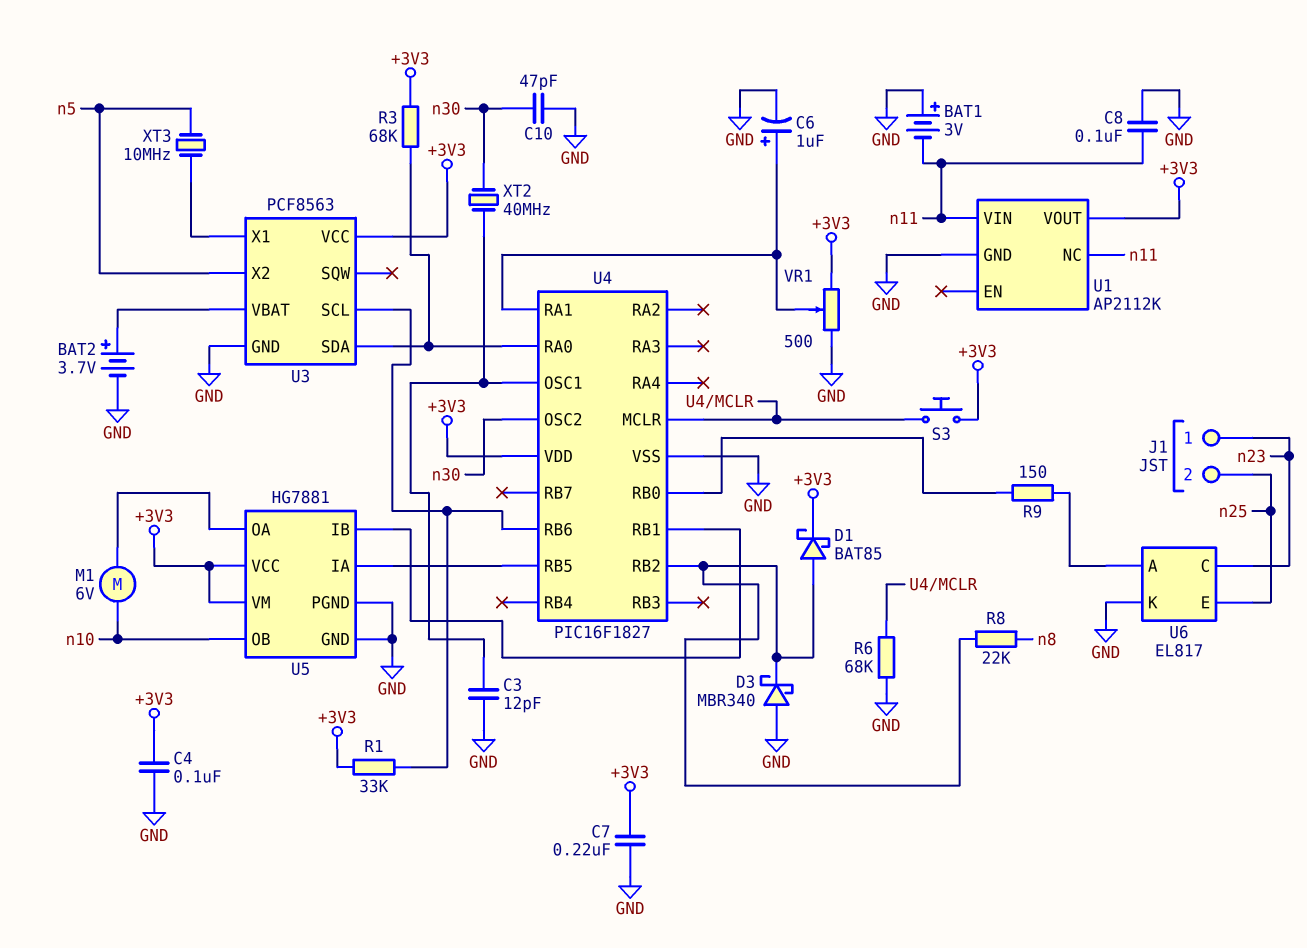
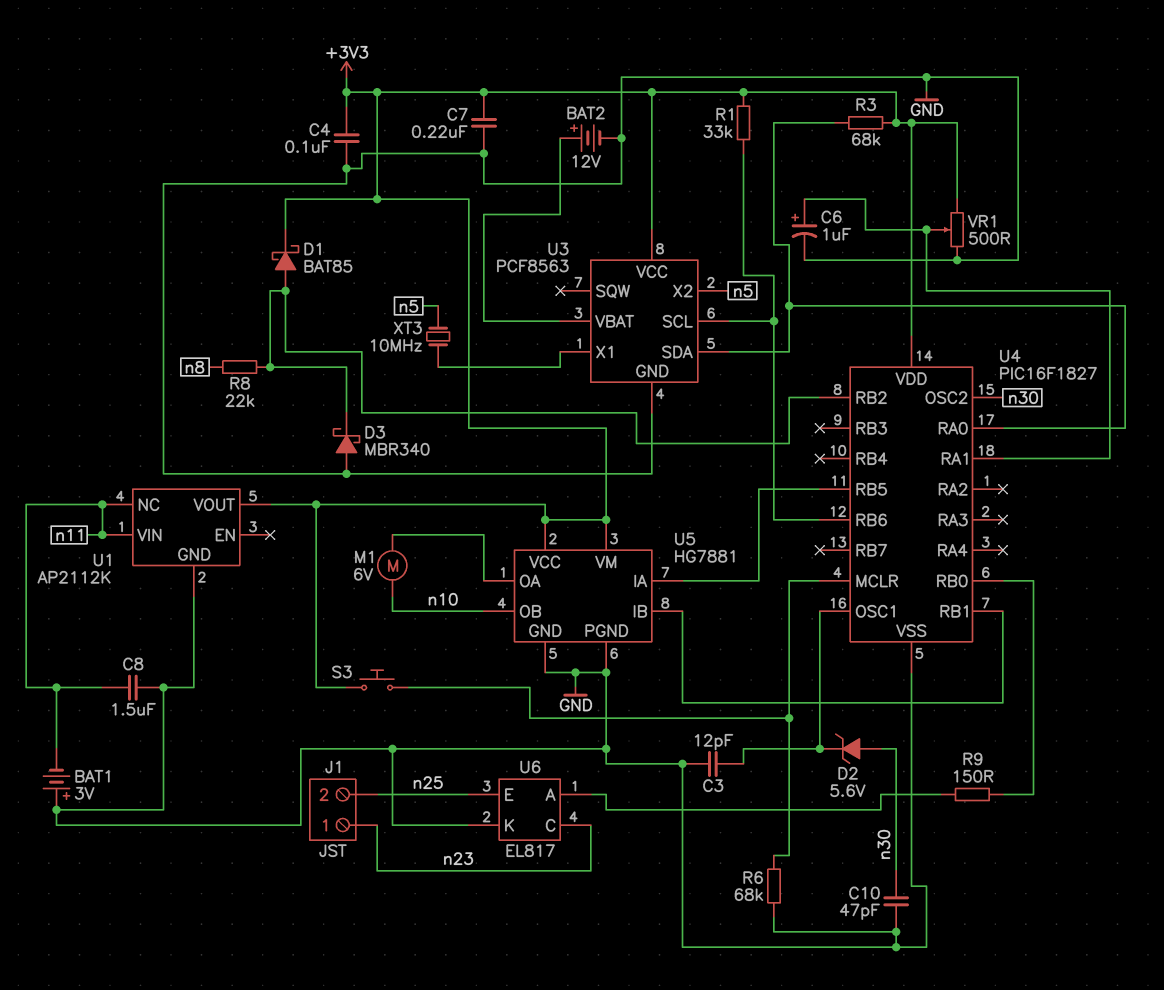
BAT2: 3.7V (plus U3/VBAT, minus GND) -> 12V (plus U3/VBAT, minus GND)
C8: 100nF (GND, n11) -> 1.5uF (GND, n11)
D2: none -> zener 5.6V (A n30, K U4/OSC1)
XT2: 40MHz (U4/OSC1, n30) -> none

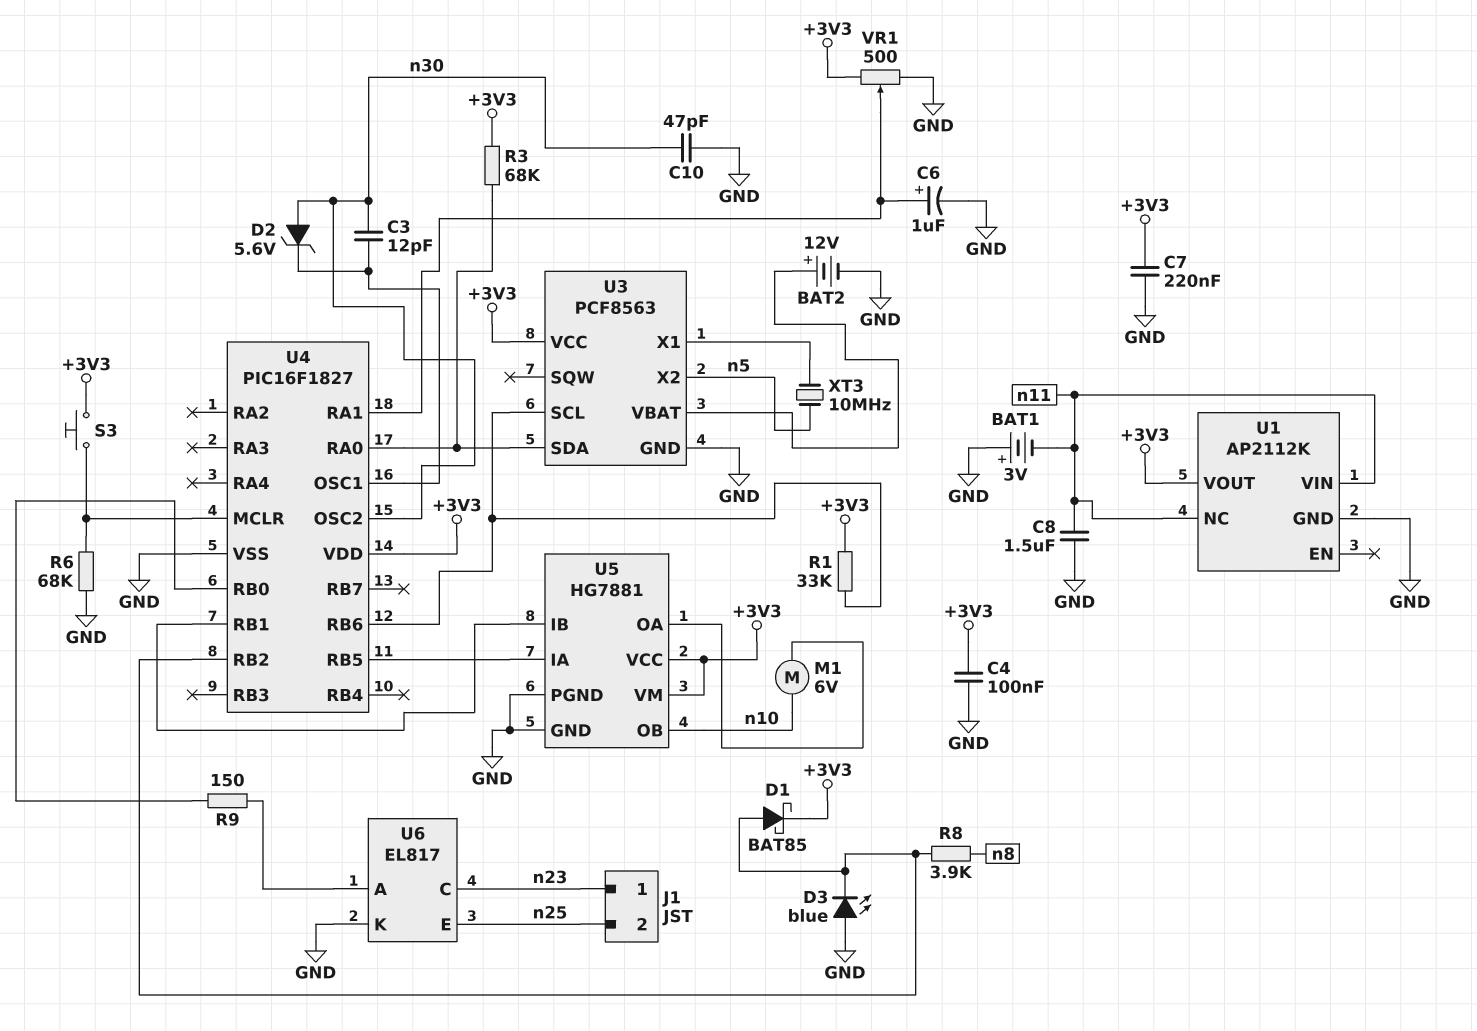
C3: 12pF (GND, U4/OSC1) -> 12pF (U4/OSC1, n30)
D3: schottky MBR340 (A GND, K U4/RB2) -> LED blue (A GND, K U4/RB2)
R8: 22k (U4/RB2, n8) -> 3.9k (U4/RB2, n8)

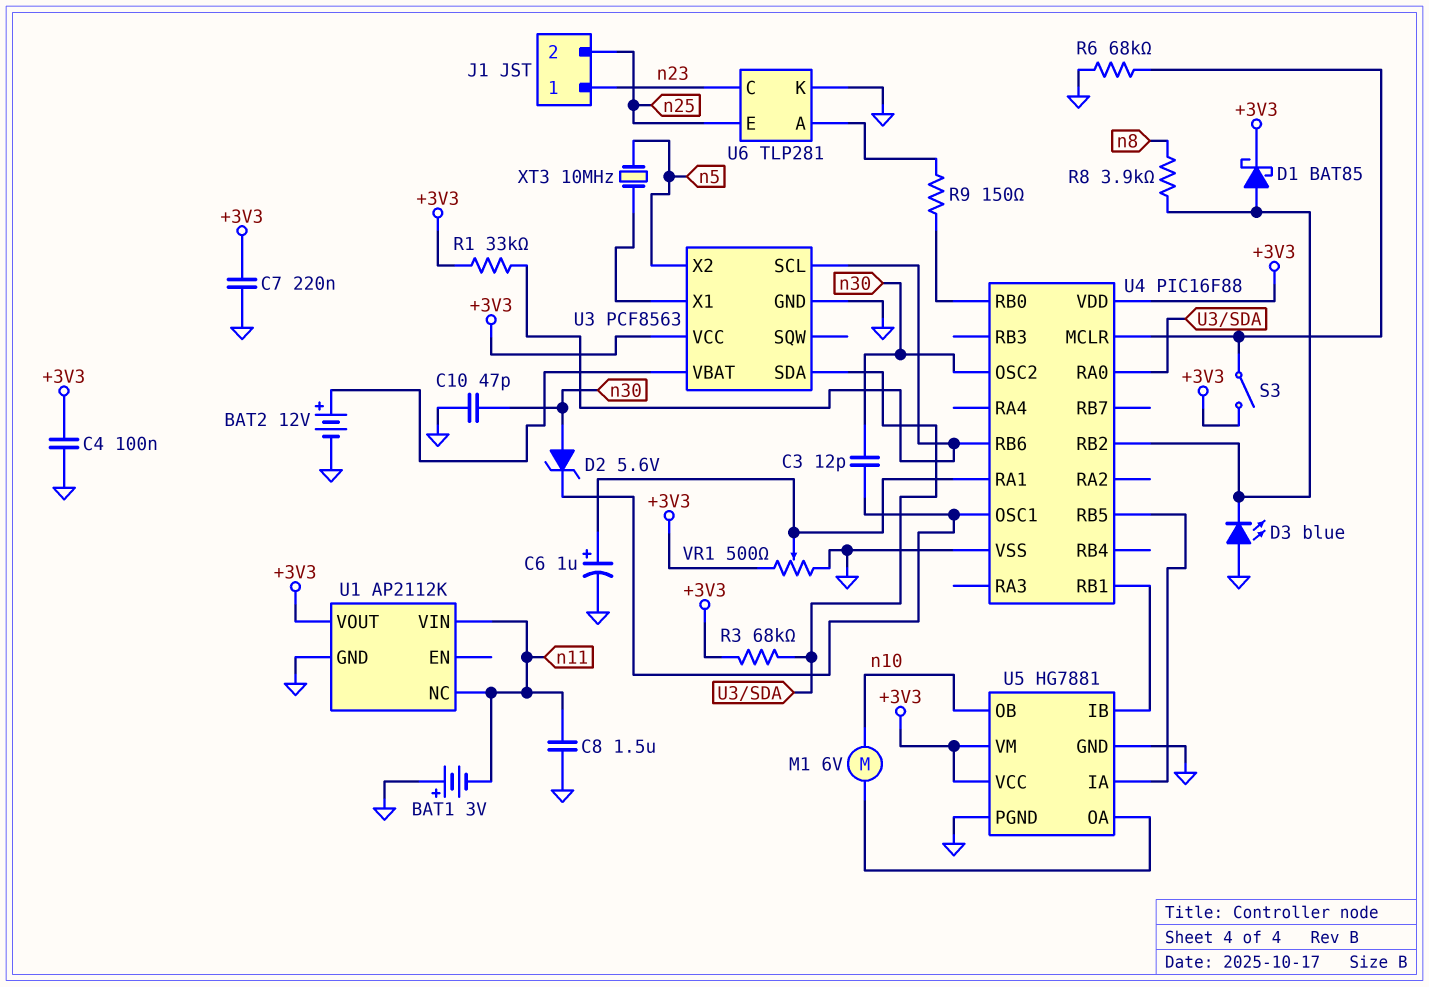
S3: button (+3V3, U4/MCLR) -> switch (+3V3, U4/MCLR)
U4: PIC16F1827 -> PIC16F88
U6: EL817 -> TLP281

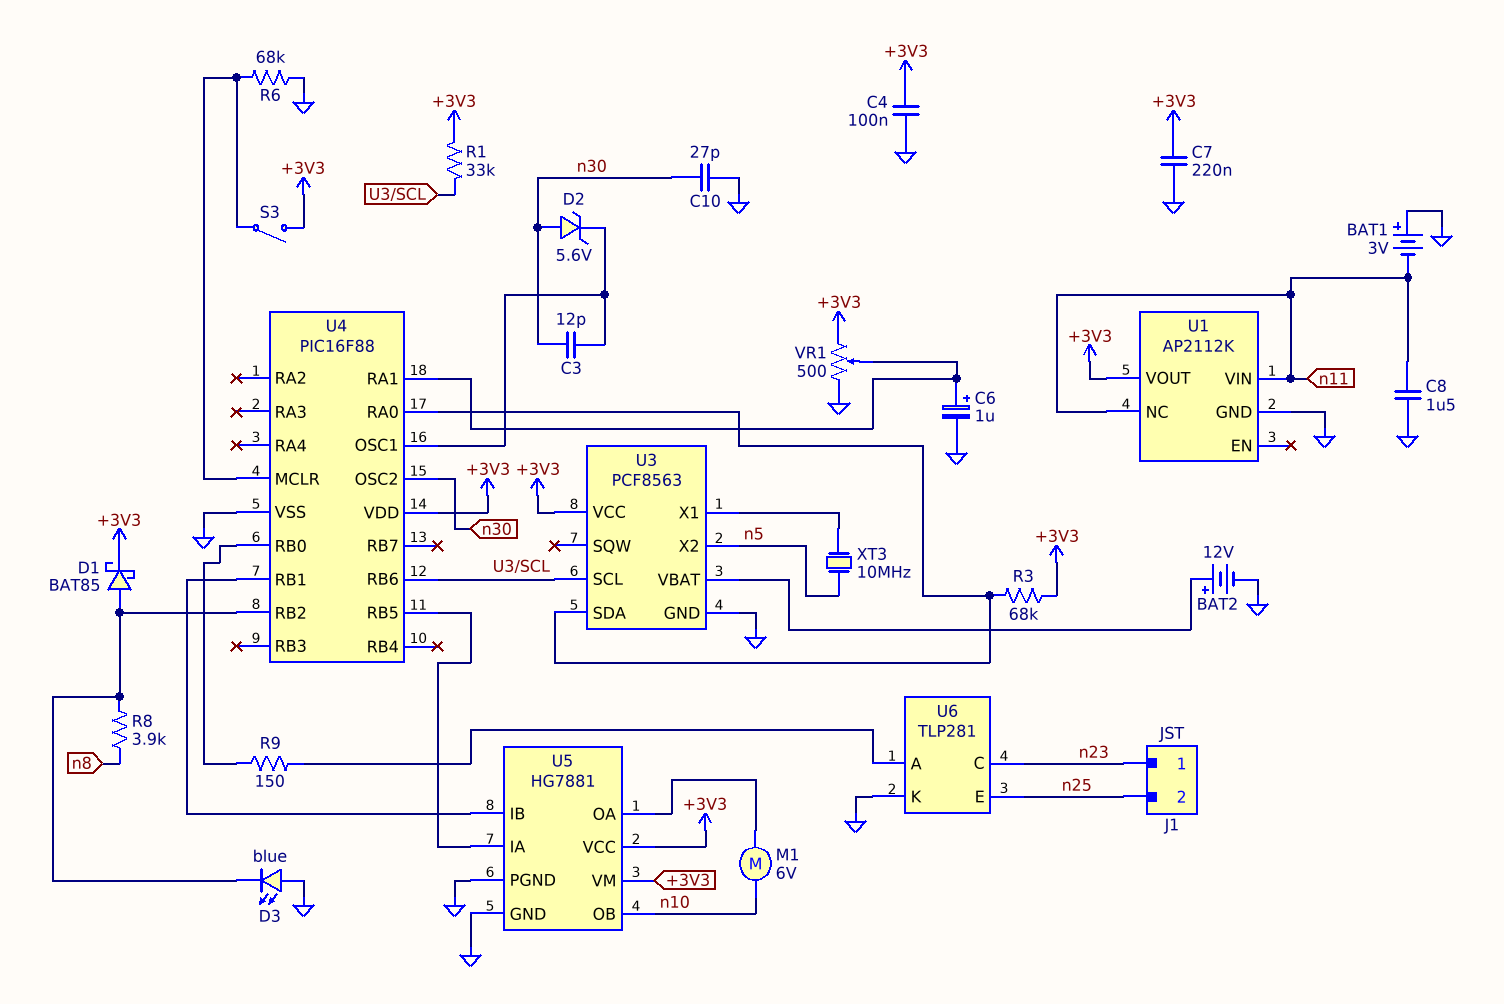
C10: 47pF (GND, n30) -> 27pF (GND, n30)

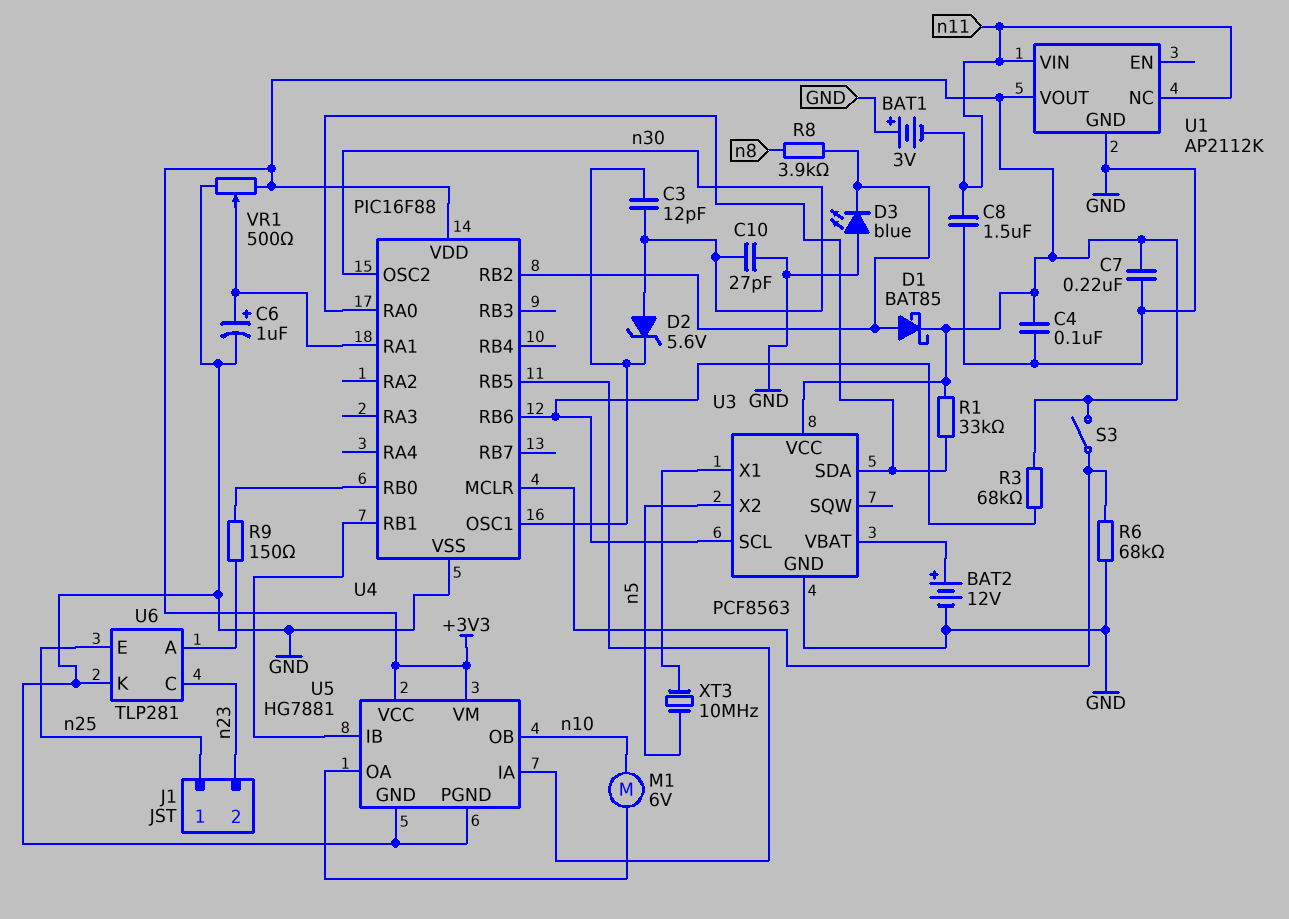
J1 pin 1: n23 -> n25
J1 pin 2: n25 -> n23
R1: 33k (+3V3, U3/SCL) -> 33k (+3V3, U3/SDA)
R3: 68k (+3V3, U3/SDA) -> 68k (+3V3, U3/SCL)

